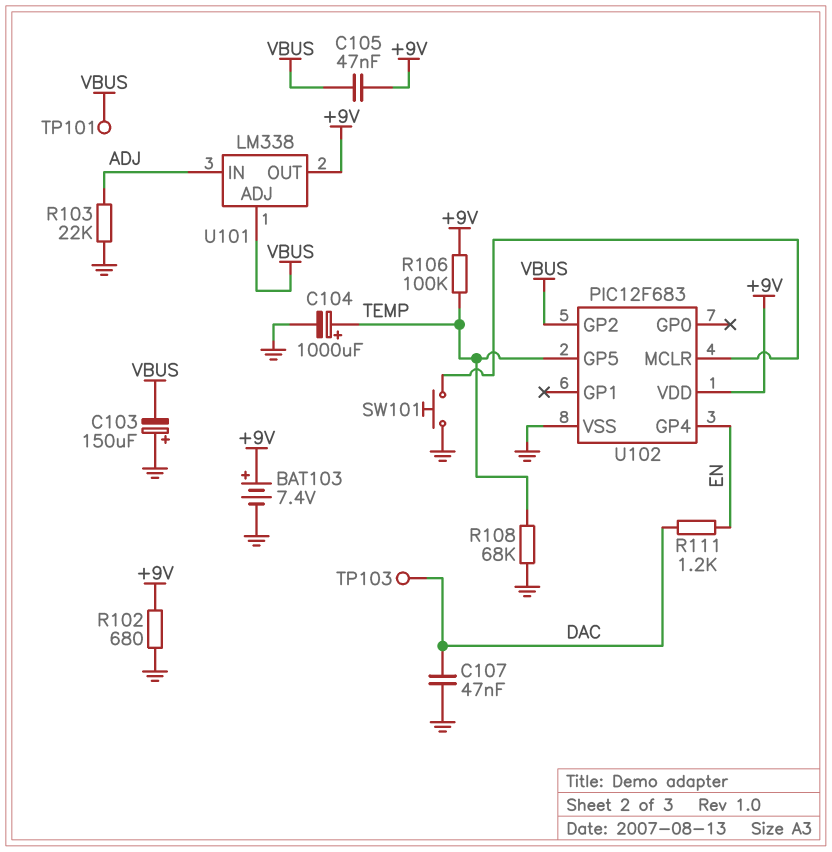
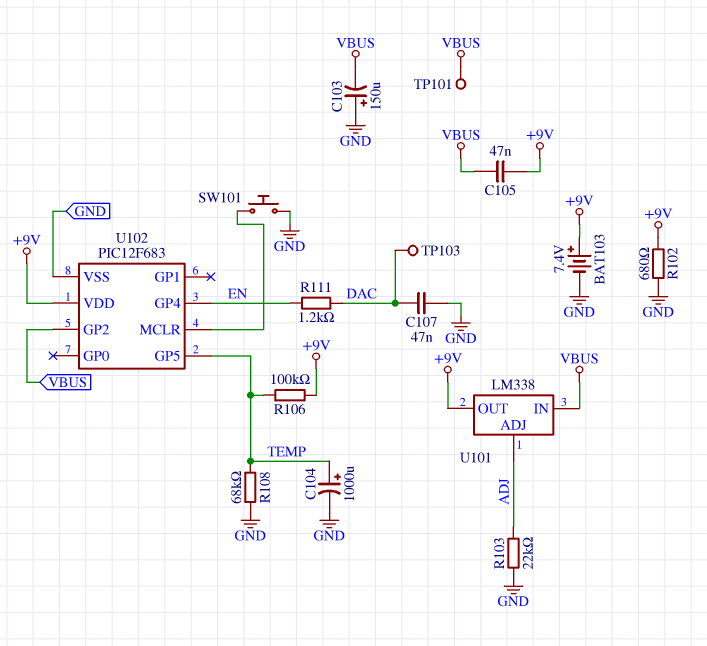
U101 pin ADJ: VBUS -> ADJ
U101 pin IN: ADJ -> VBUS

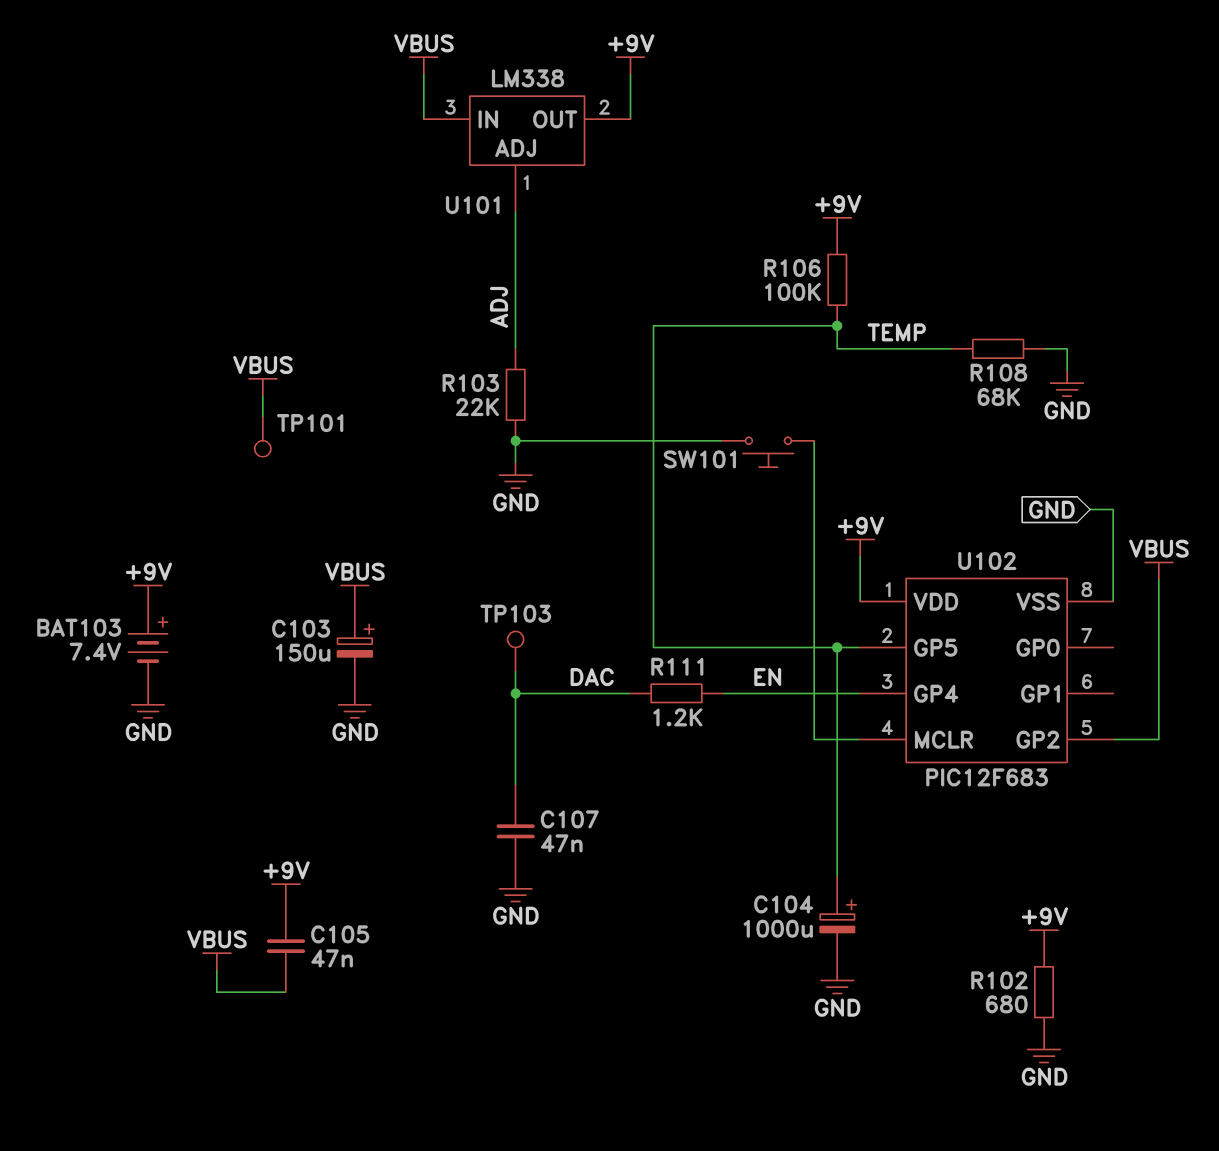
C103: 150uF (plus GND, minus VBUS) -> 150uF (plus VBUS, minus GND)

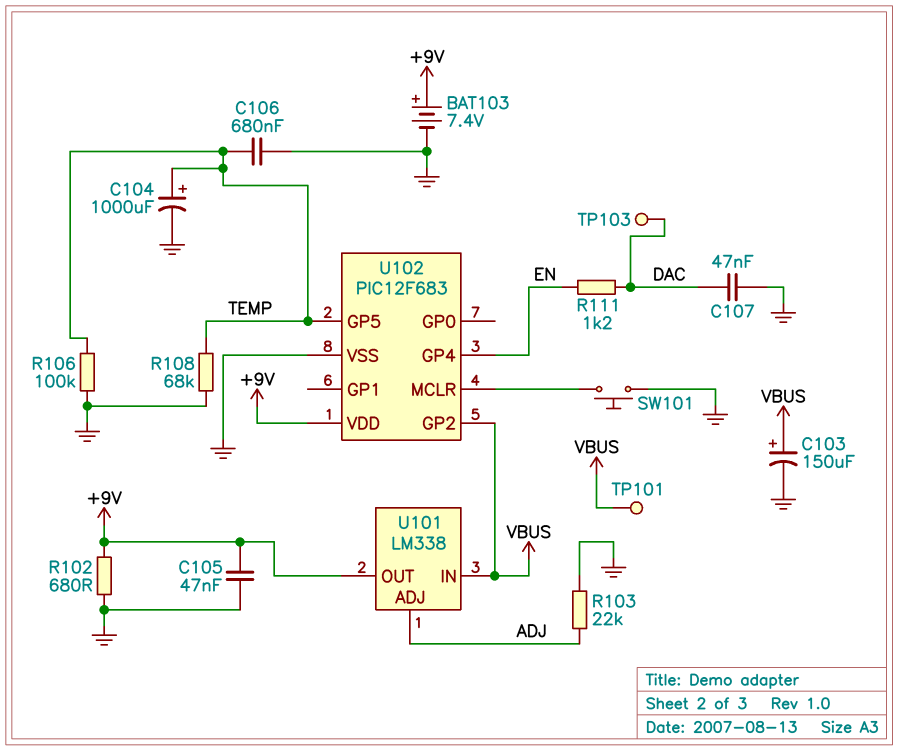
C105: 47nF (+9V, VBUS) -> 47nF (+9V, GND)
C106: none -> 680nF (GND, TEMP)
R106: 100k (+9V, TEMP) -> 100k (GND, TEMP)

